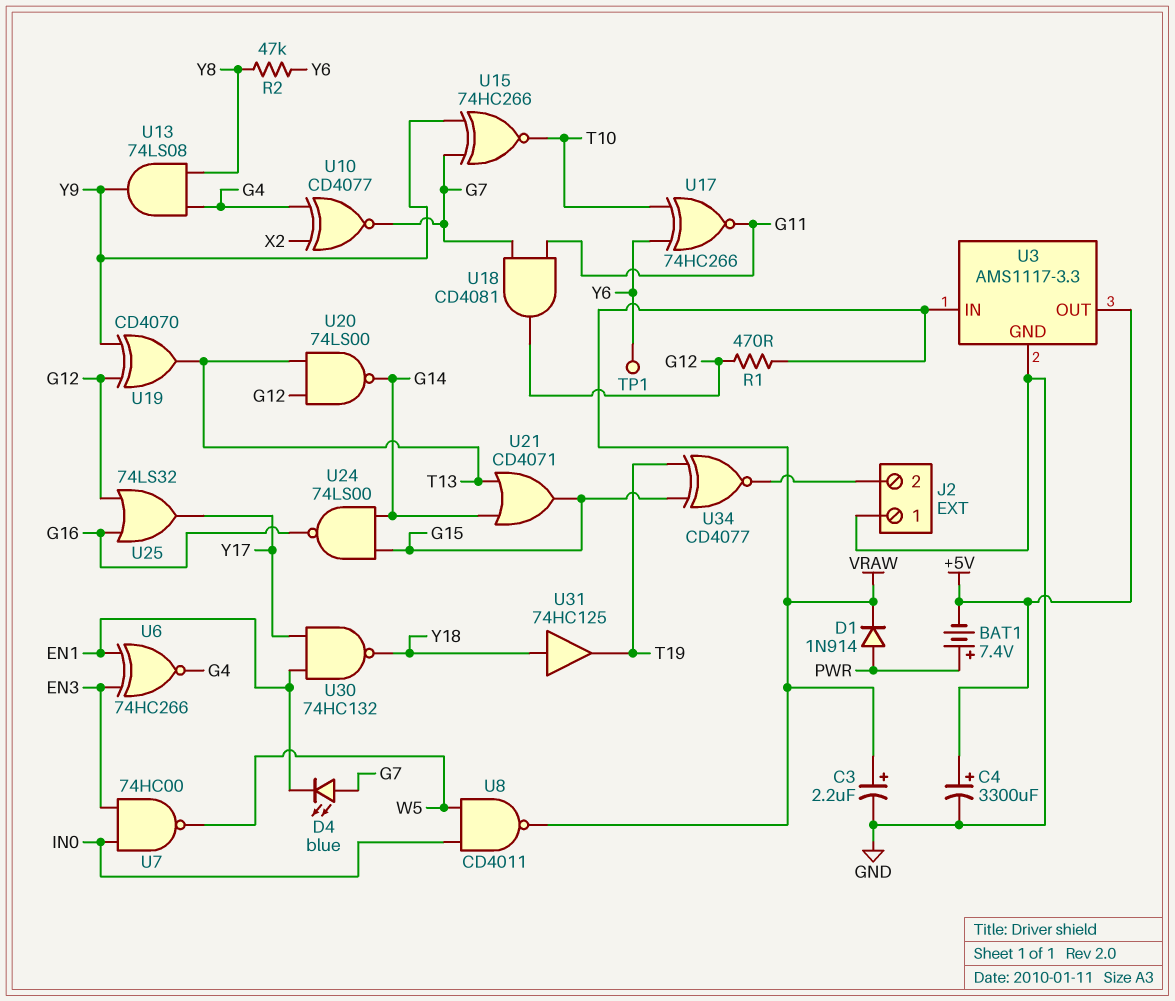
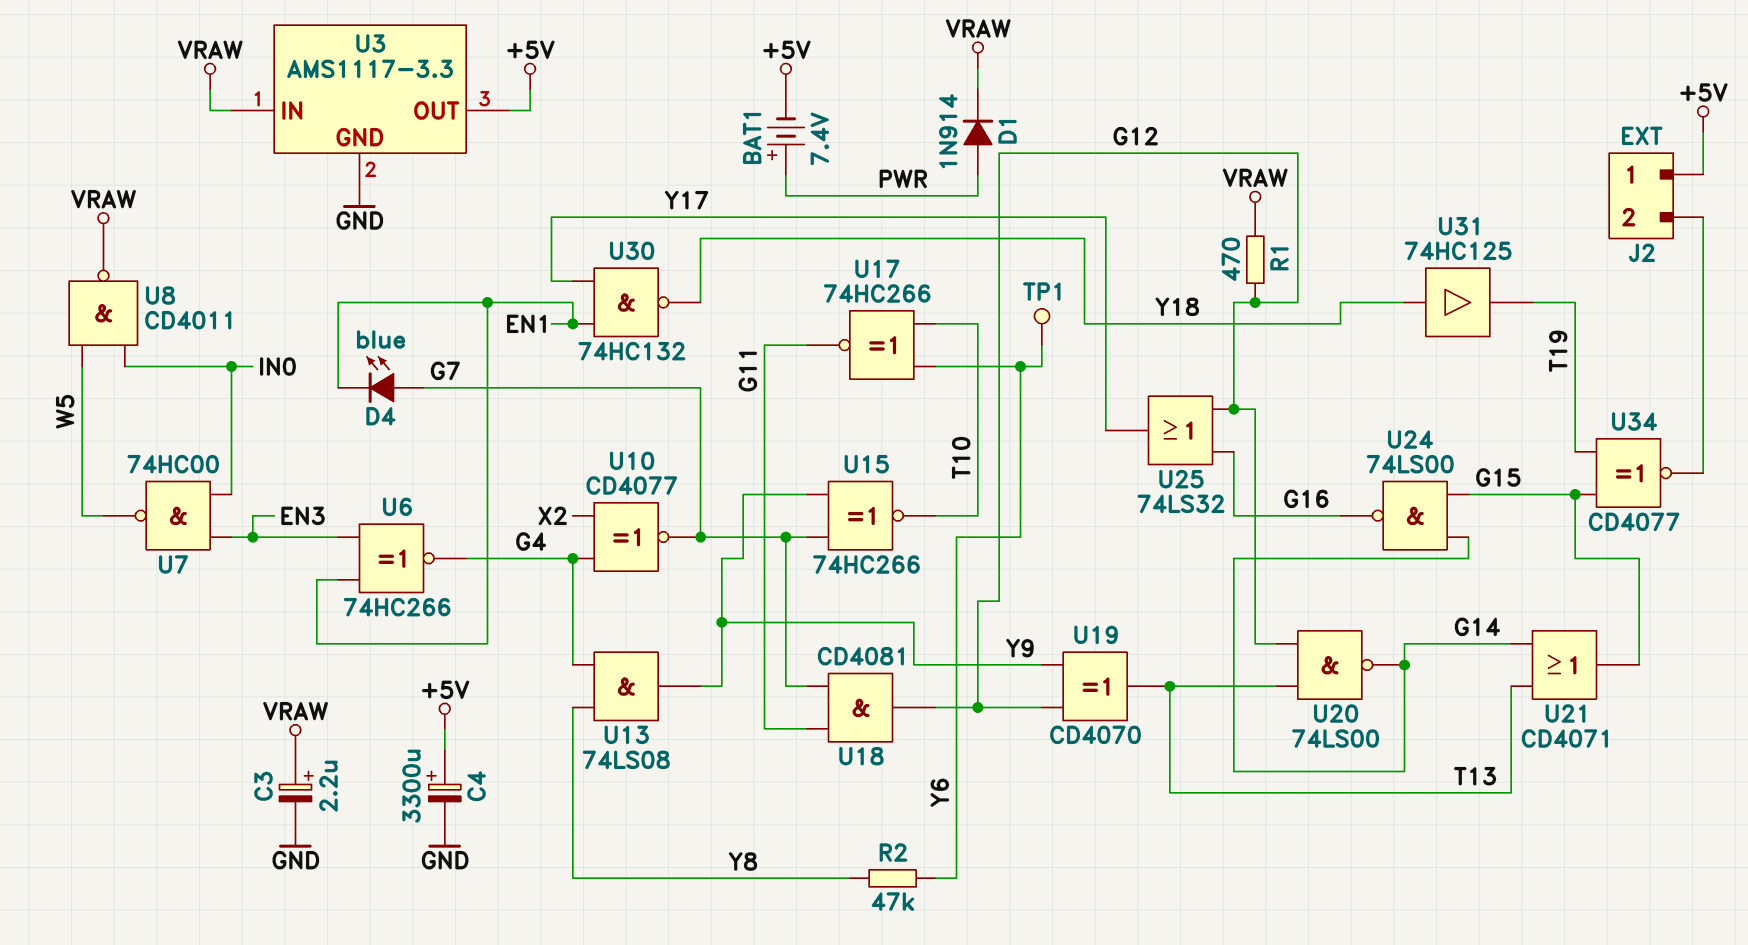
J2 pin 1: GND -> +5V

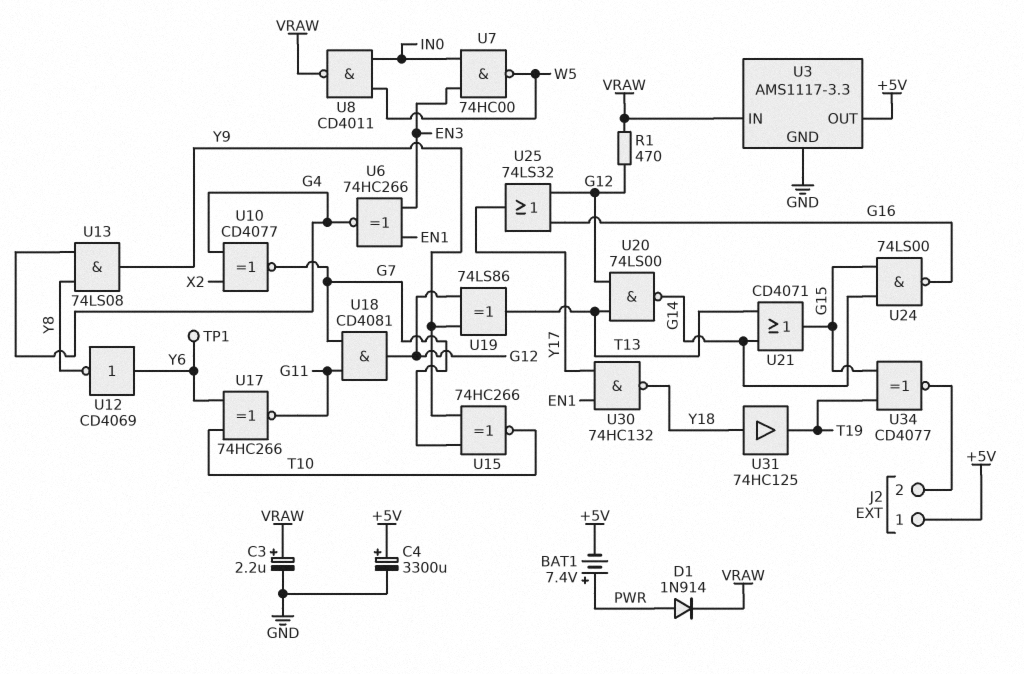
D4: LED blue (A G7, K EN1) -> none
R2: 47k (Y6, Y8) -> none
U12: none -> NOT CD4069 (in Y6, out Y8)
U19: XOR CD4070 (in G12, in Y9, out T13) -> XOR 74LS86 (in G12, in Y9, out T13)

